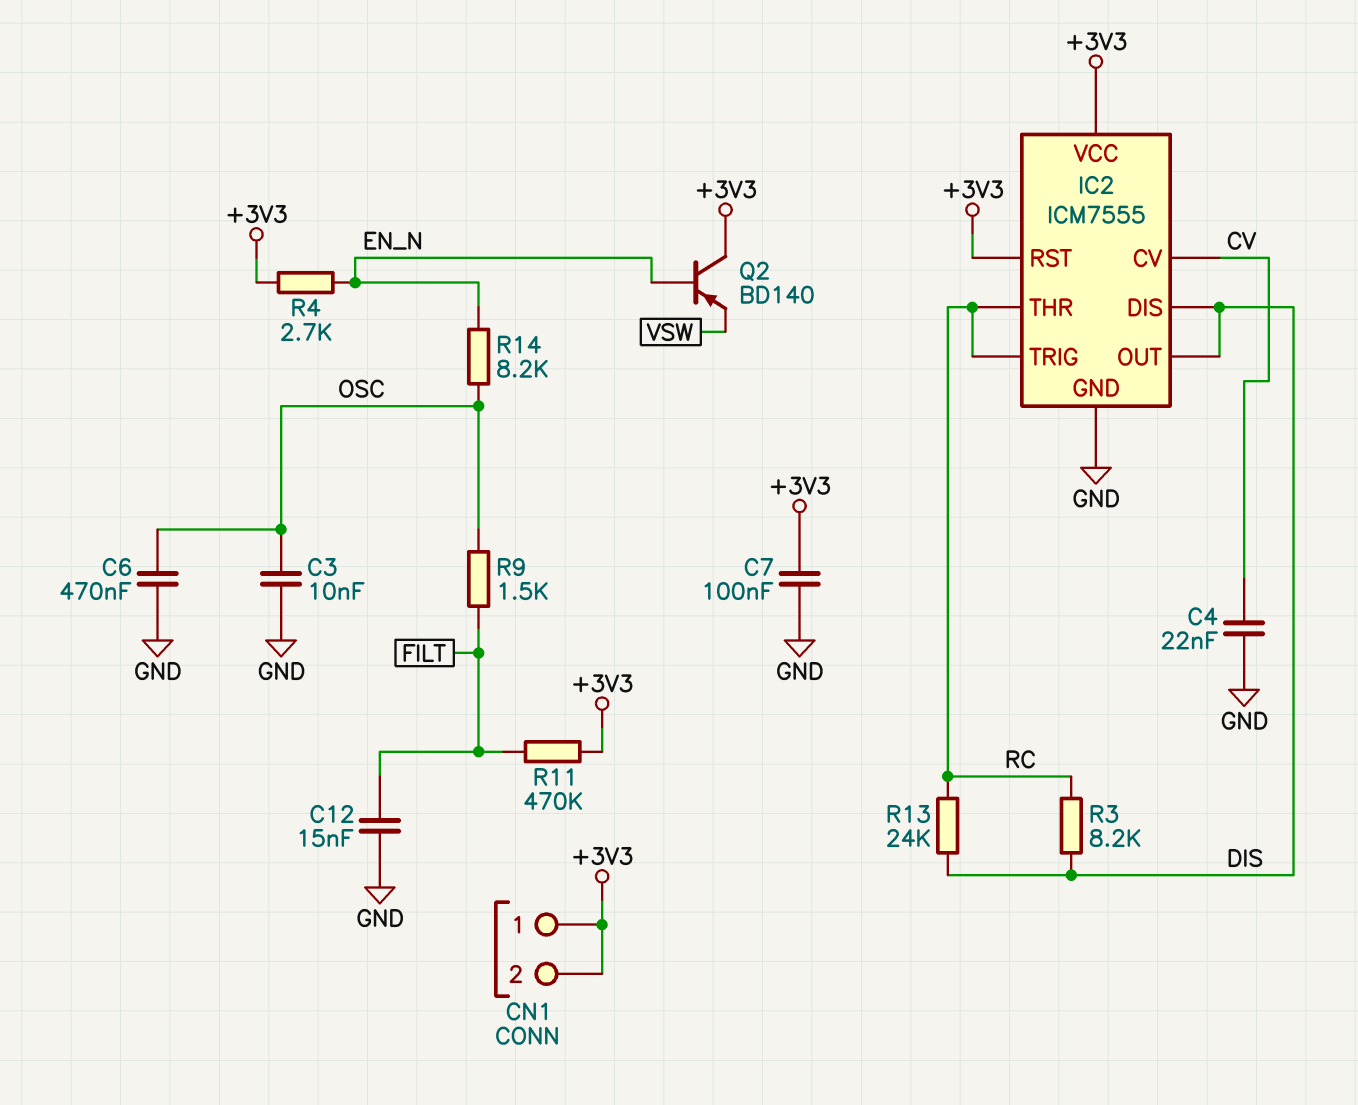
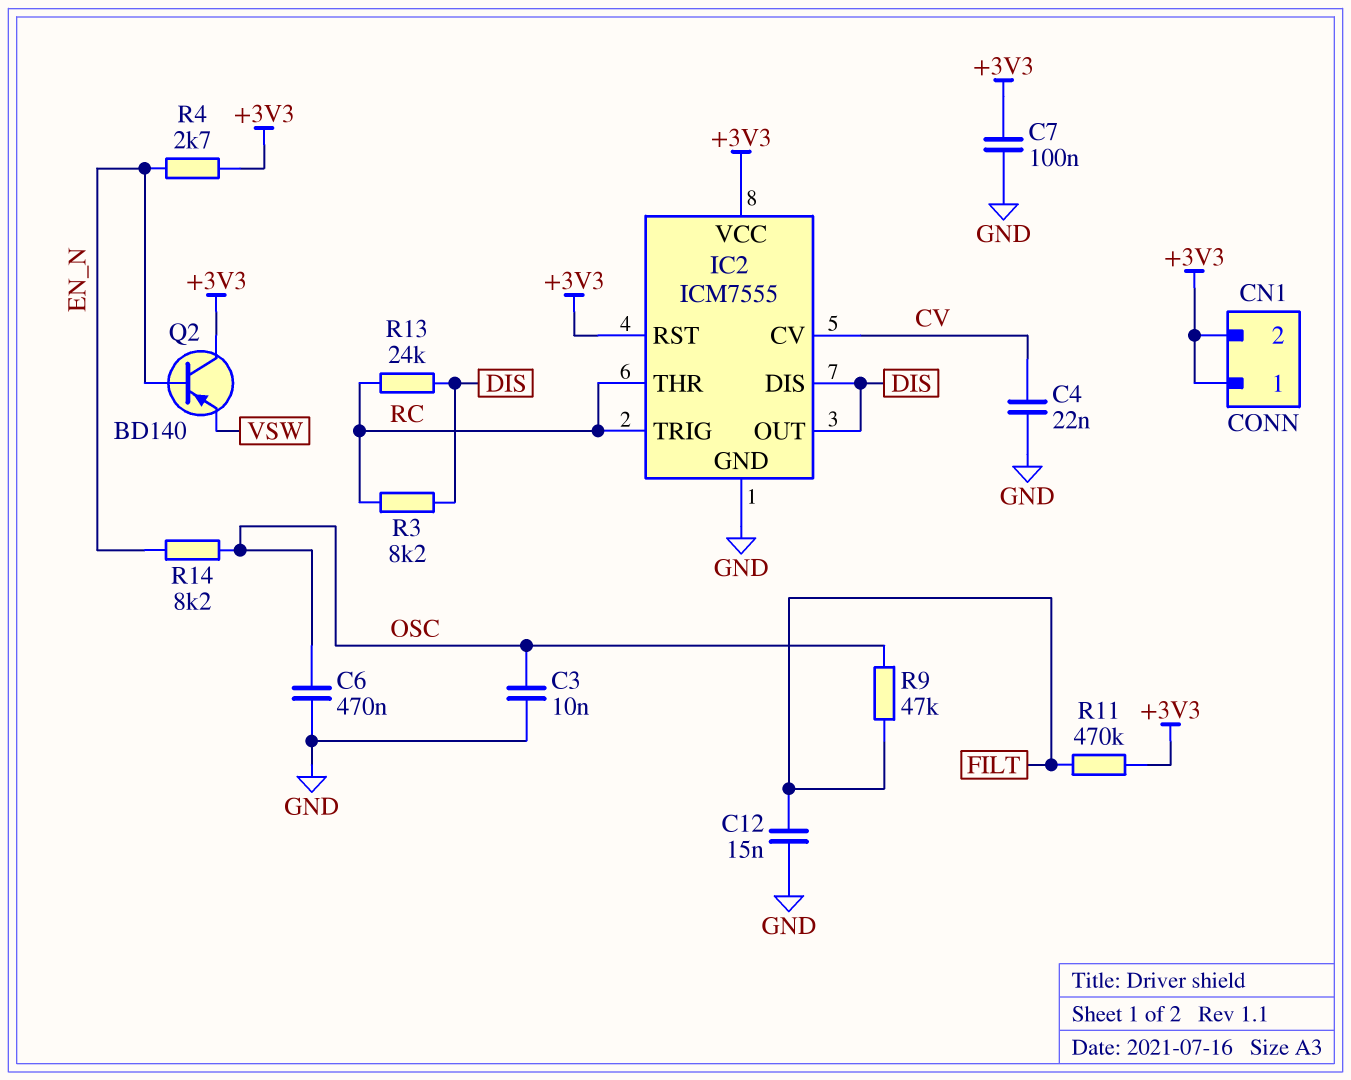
R9: 1.5k (FILT, OSC) -> 47k (FILT, OSC)

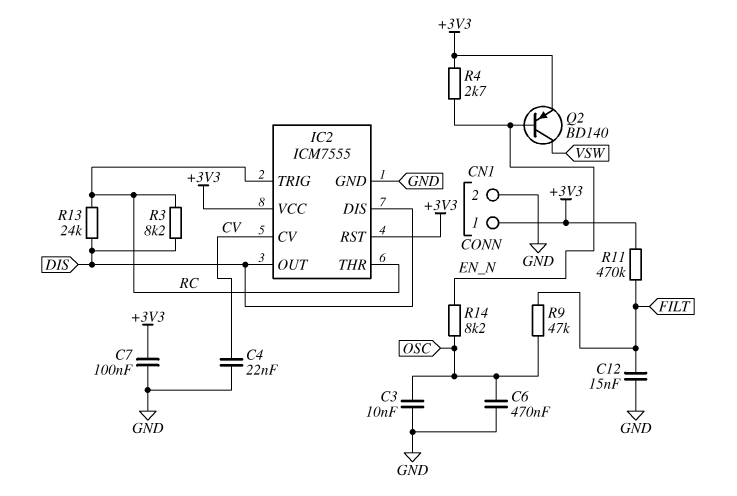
CN1 pin 2: +3V3 -> GND
Q2: PNP BD140 (B EN_N, C +3V3, E VSW) -> PNP BD140 (B EN_N, C VSW, E +3V3)

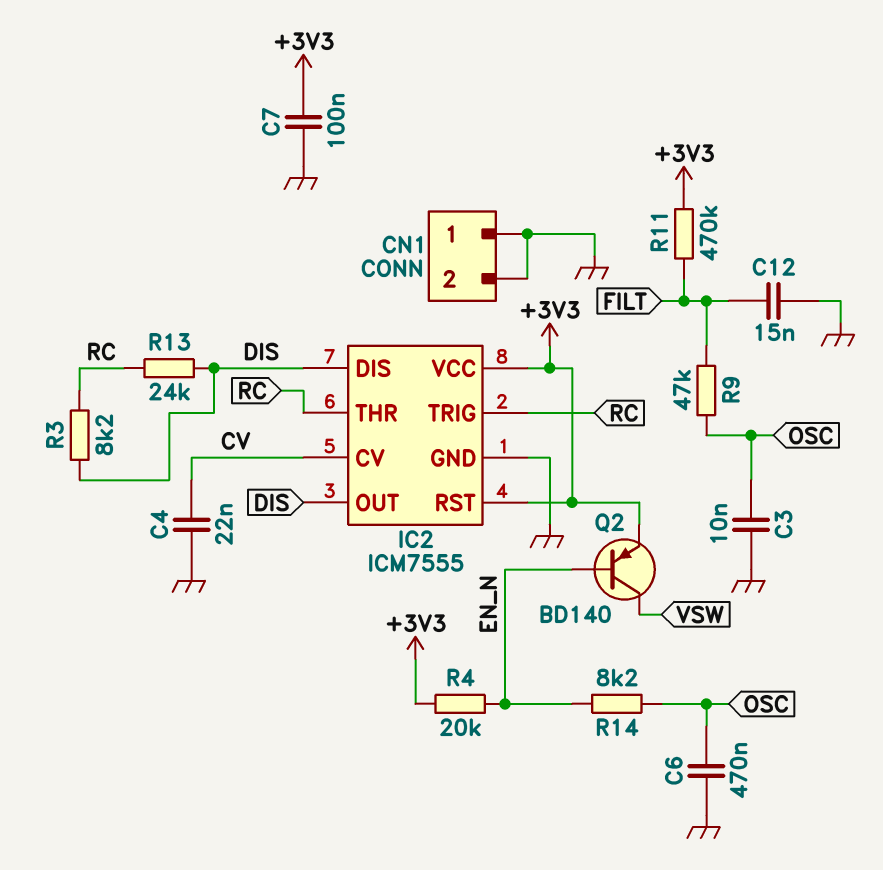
CN1 pin 1: +3V3 -> GND
R4: 2.7k (+3V3, EN_N) -> 20k (+3V3, EN_N)

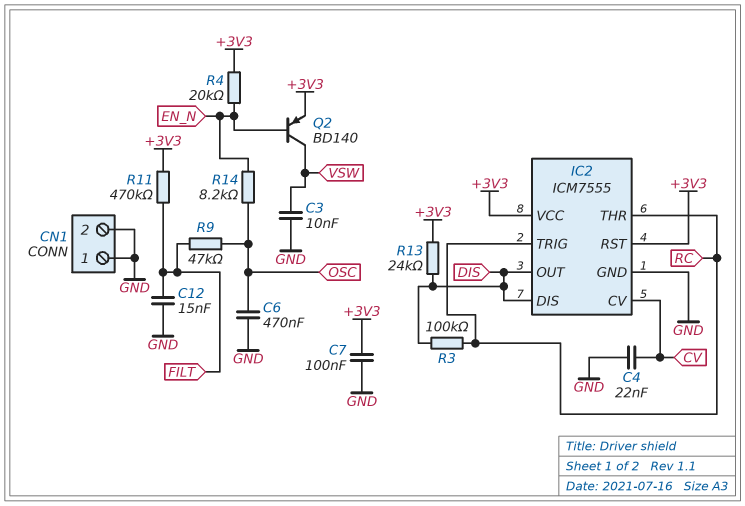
C3: 10nF (GND, OSC) -> 10nF (GND, VSW)
R3: 8.2k (DIS, RC) -> 100k (DIS, RC)
R13: 24k (DIS, RC) -> 24k (+3V3, DIS)

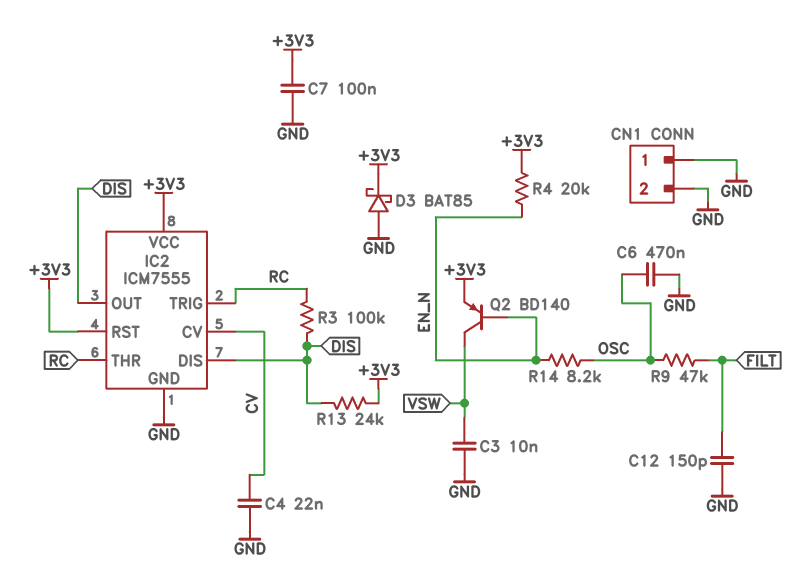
C12: 15nF (FILT, GND) -> 150pF (FILT, GND)
D3: none -> schottky BAT85 (A GND, K +3V3)
R11: 470k (+3V3, FILT) -> none

